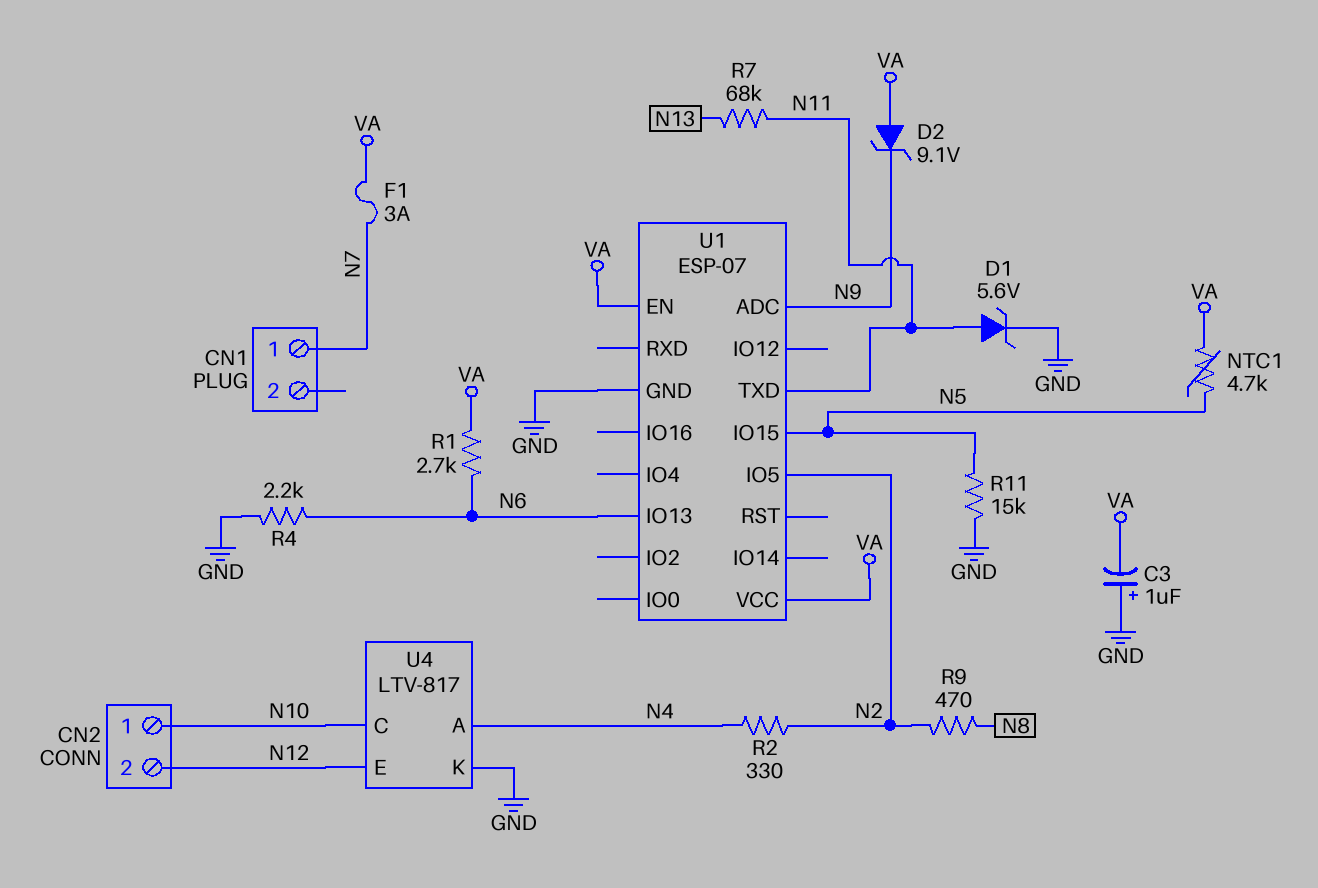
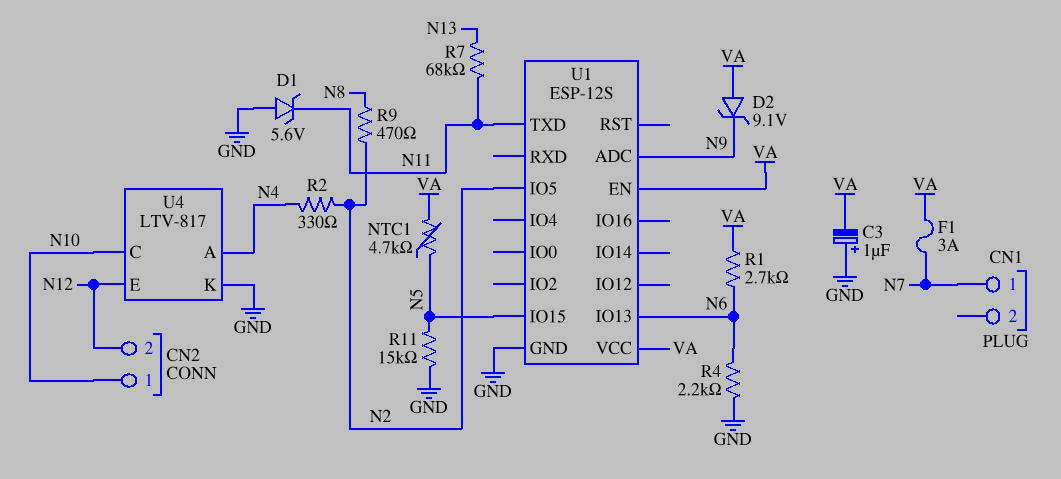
D1: zener 5.6V (A N11, K GND) -> zener 5.6V (A GND, K N11)
U1: ESP-07 -> ESP-12S

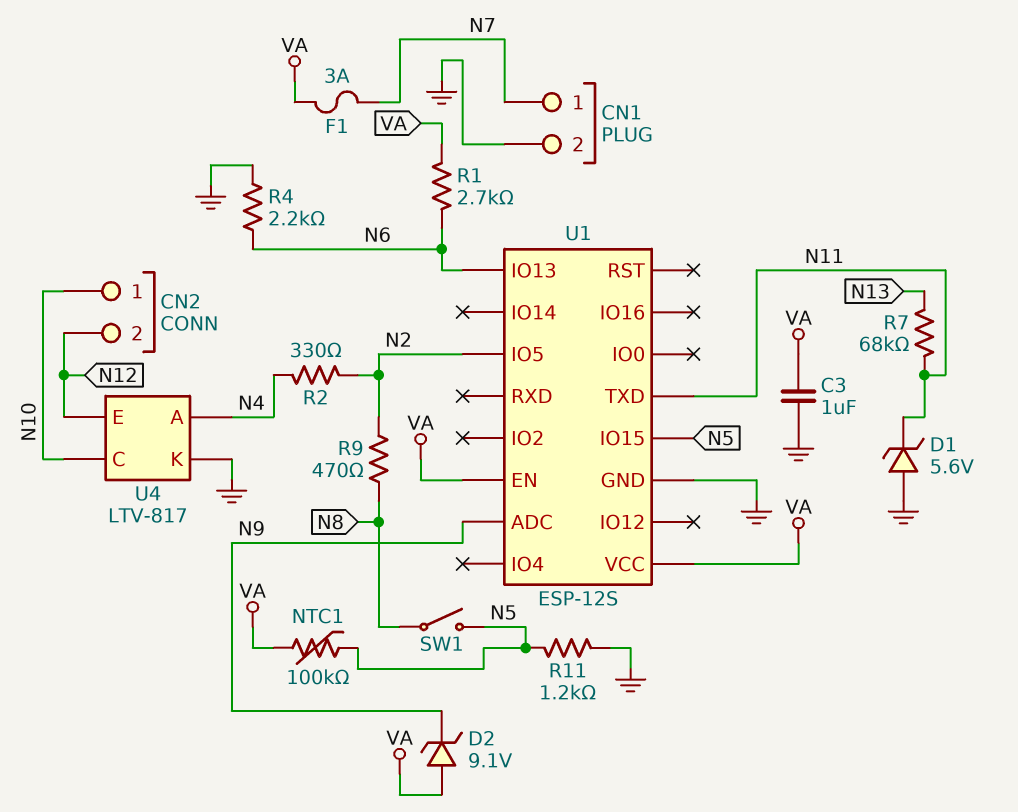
C3: 1uF (plus GND, minus VA) -> 1uF (GND, VA)
CN1 pin 2: none -> GND
NTC1: 4.7k (N5, VA) -> 100k (N5, VA)
R11: 15k (GND, N5) -> 1.2k (GND, N5)
SW1: none -> switch (N5, N8)

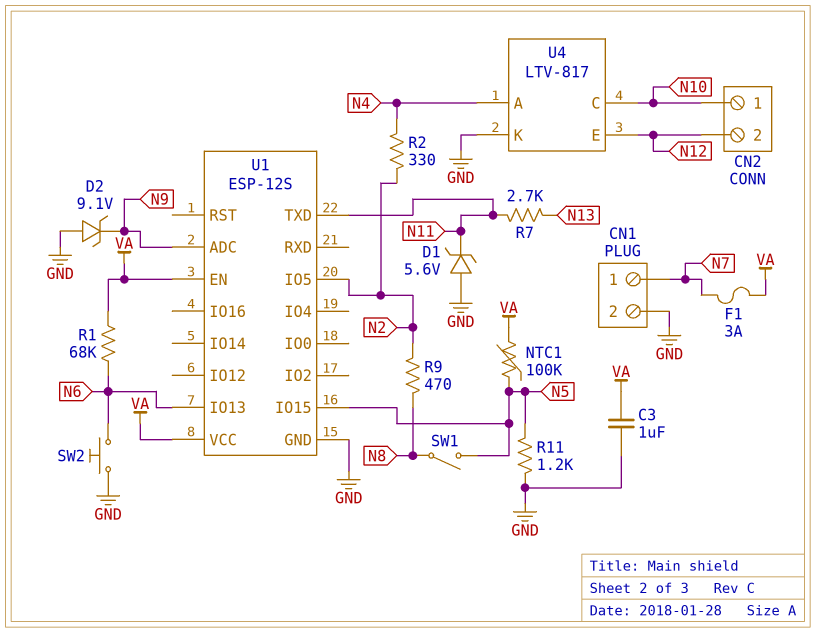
D2: zener 9.1V (A VA, K N9) -> zener 9.1V (A GND, K N9)
R1: 2.7k (N6, VA) -> 68k (N6, VA)
R4: 2.2k (GND, N6) -> none
R7: 68k (N11, N13) -> 2.7k (N11, N13)
SW2: none -> button (GND, N6)

